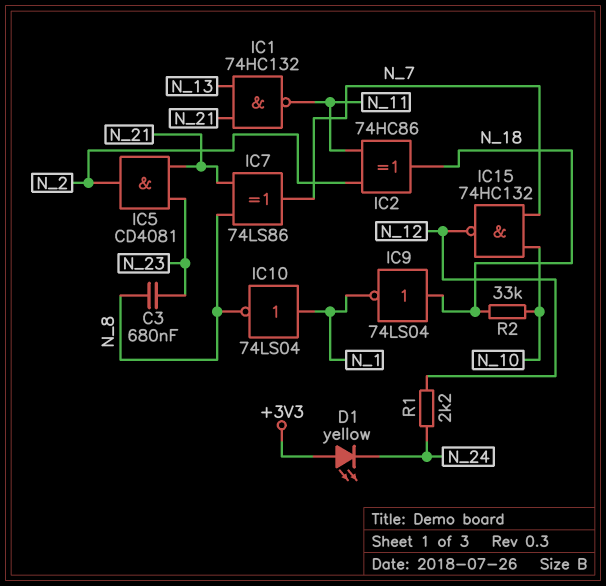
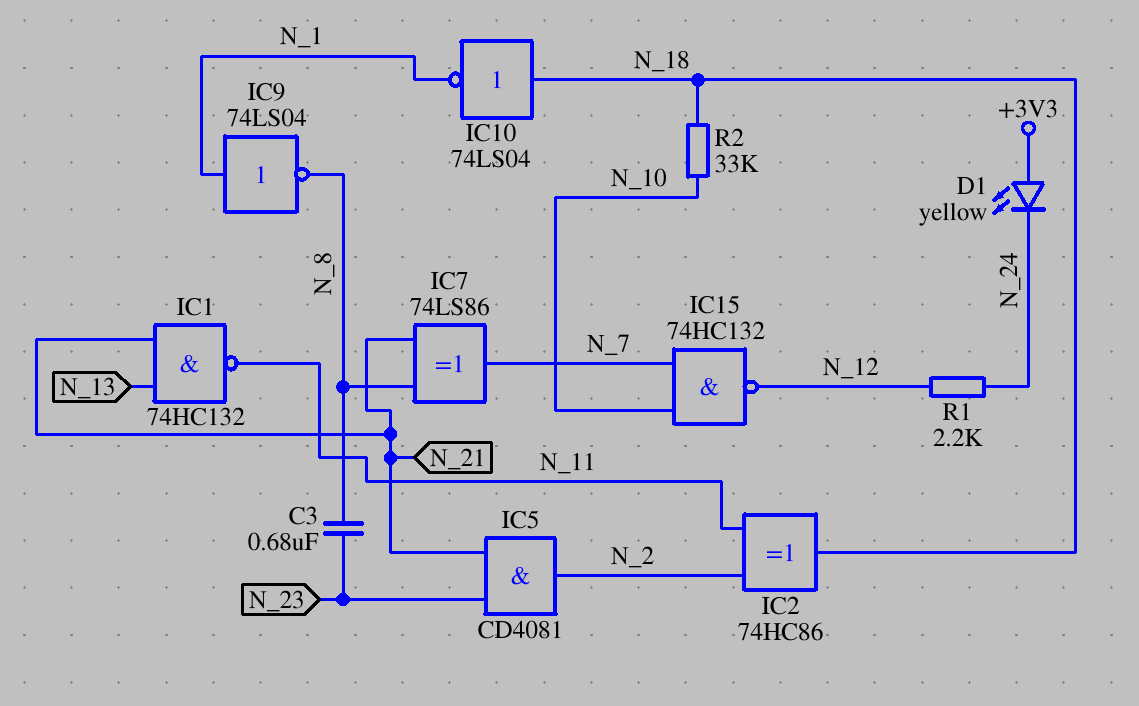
IC9: NOT 74LS04 (in N_18, out N_1) -> NOT 74LS04 (in N_1, out N_8)
IC10: NOT 74LS04 (in N_1, out N_8) -> NOT 74LS04 (in N_18, out N_1)

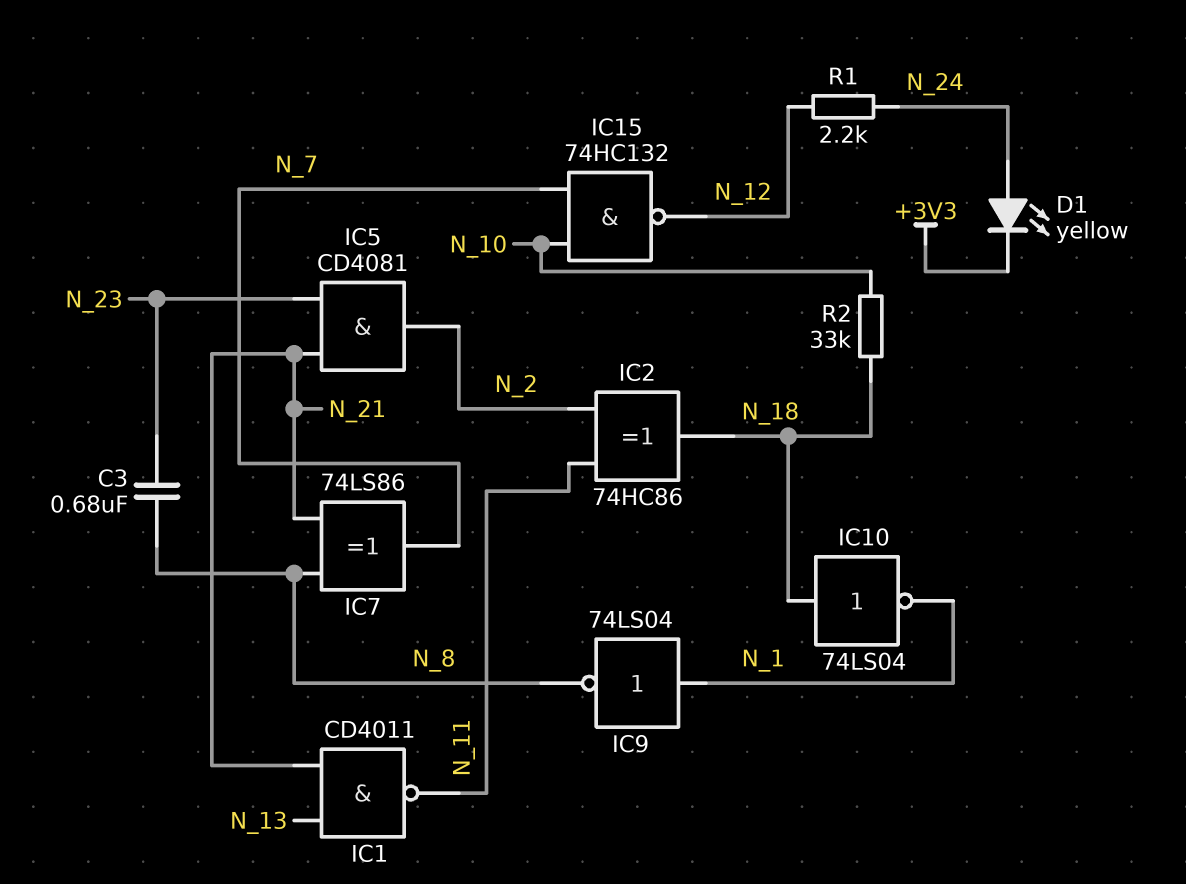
D1: LED yellow (A +3V3, K N_24) -> LED yellow (A N_24, K +3V3)
IC1: NAND 74HC132 (in N_13, in N_21, out N_11) -> NAND CD4011 (in N_13, in N_21, out N_11)

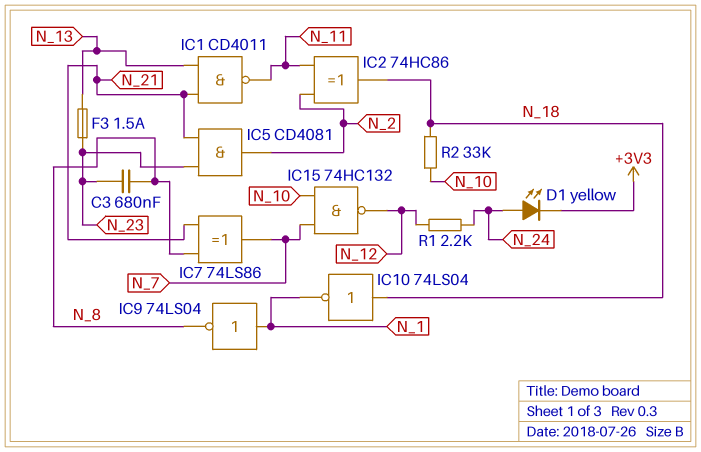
F3: none -> 1.5A (N_13, N_23)

